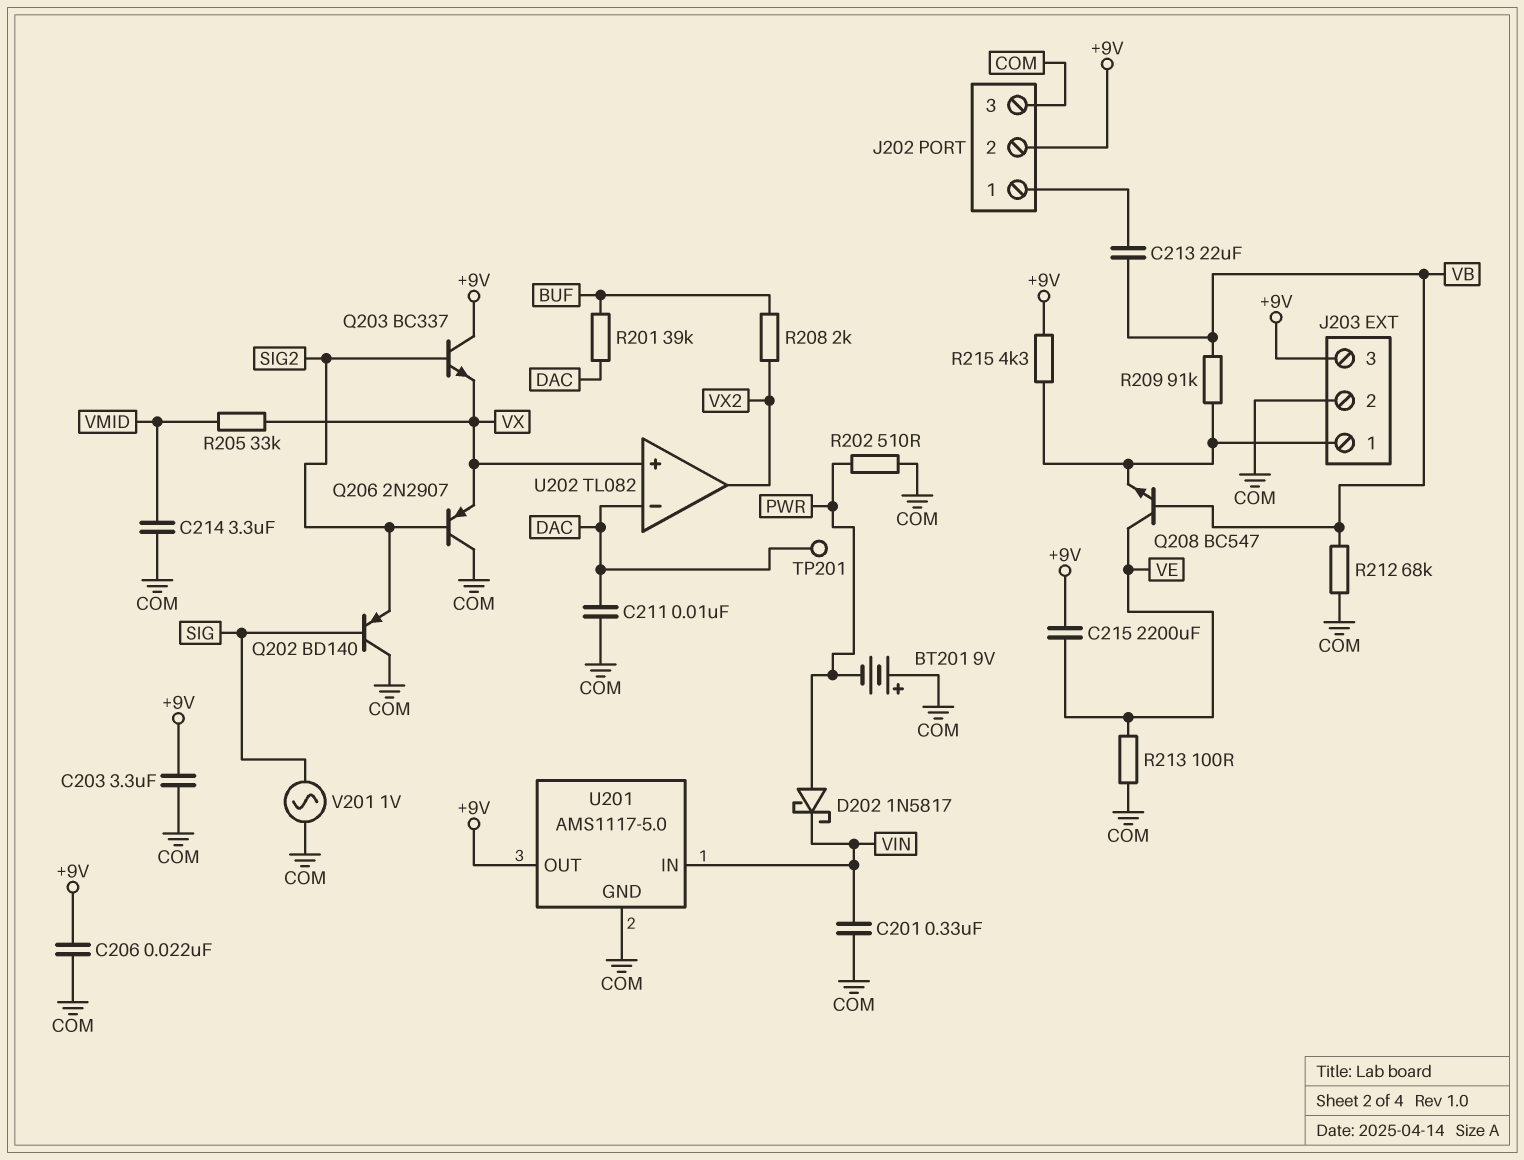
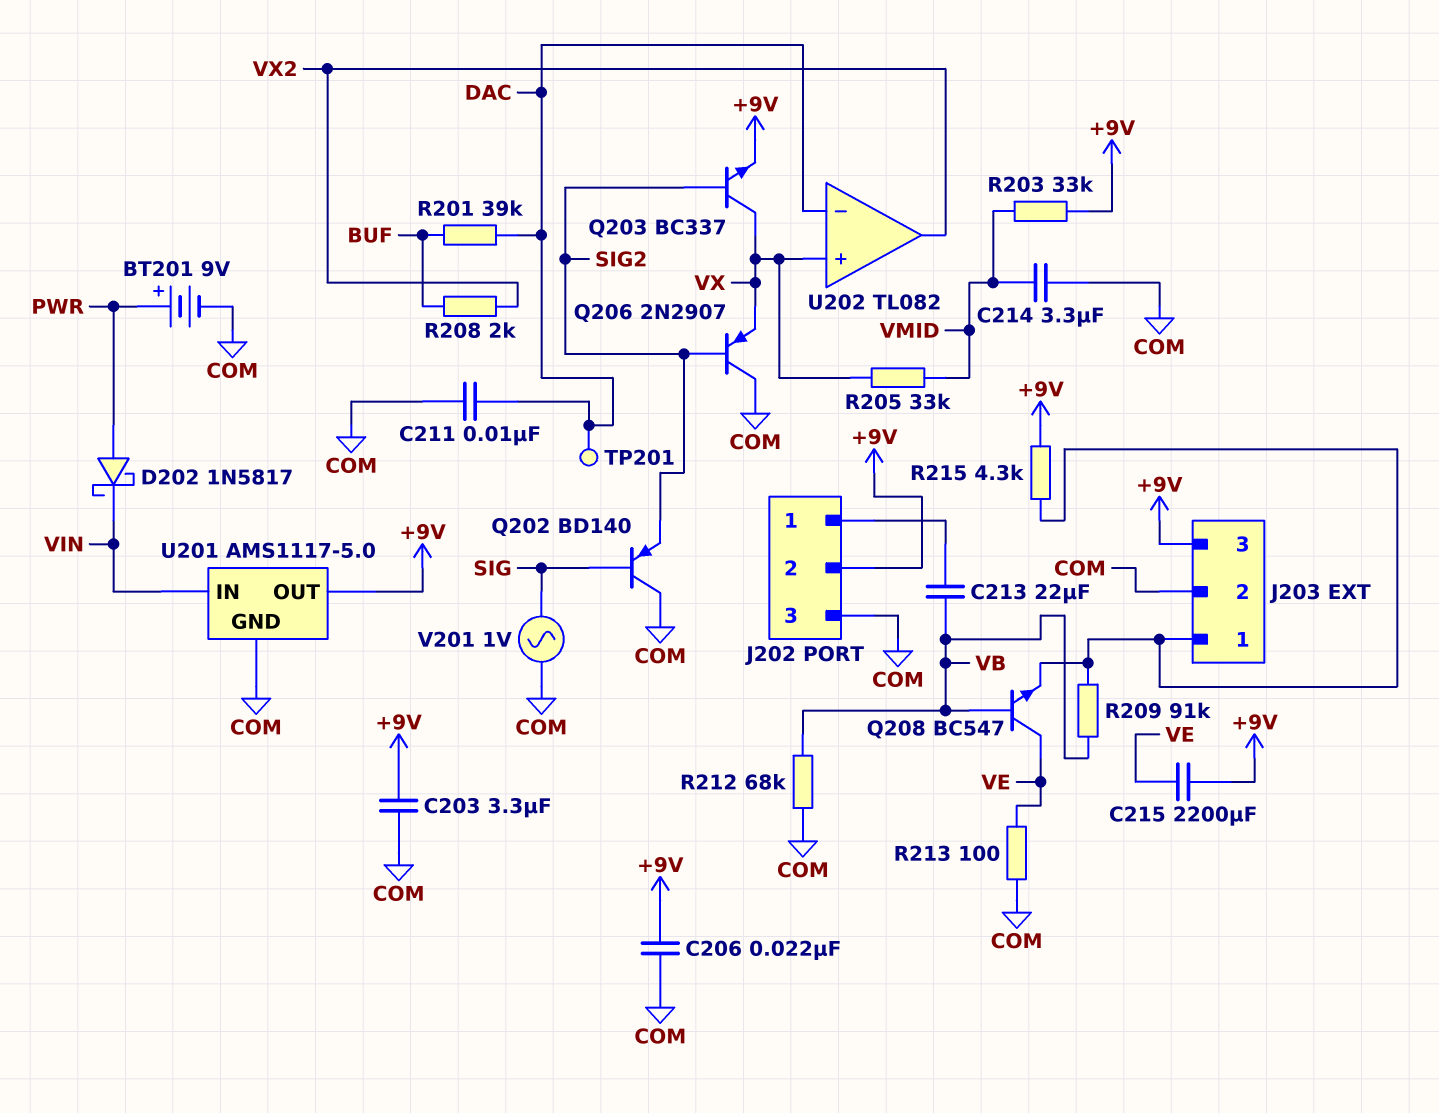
BT201: 9V (plus COM, minus PWR) -> 9V (plus PWR, minus COM)
C201: 330nF (COM, VIN) -> none
Q203: NPN BC337 (B SIG2, C +9V, E VX) -> NPN BC337 (B SIG2, C VX, E +9V)
R202: 510 (COM, PWR) -> none
R203: none -> 33k (+9V, VMID)

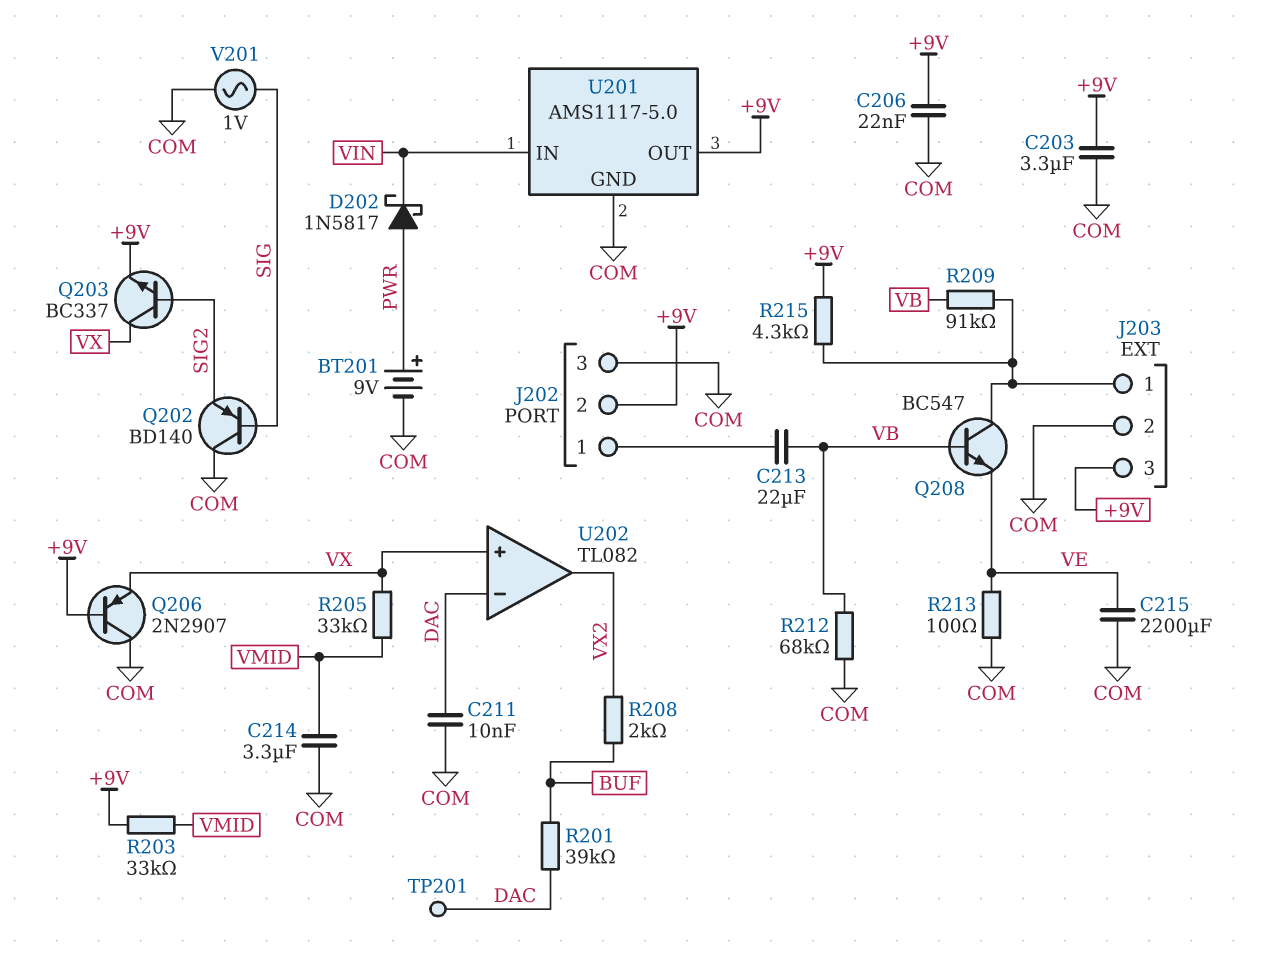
C215: 2200uF (+9V, VE) -> 2200uF (COM, VE)
Q206: PNP 2N2907 (B SIG2, C COM, E VX) -> PNP 2N2907 (B +9V, C COM, E VX)
Q208: NPN BC547 (B VB, C VE, E J203/1) -> NPN BC547 (B VB, C J203/1, E VE)

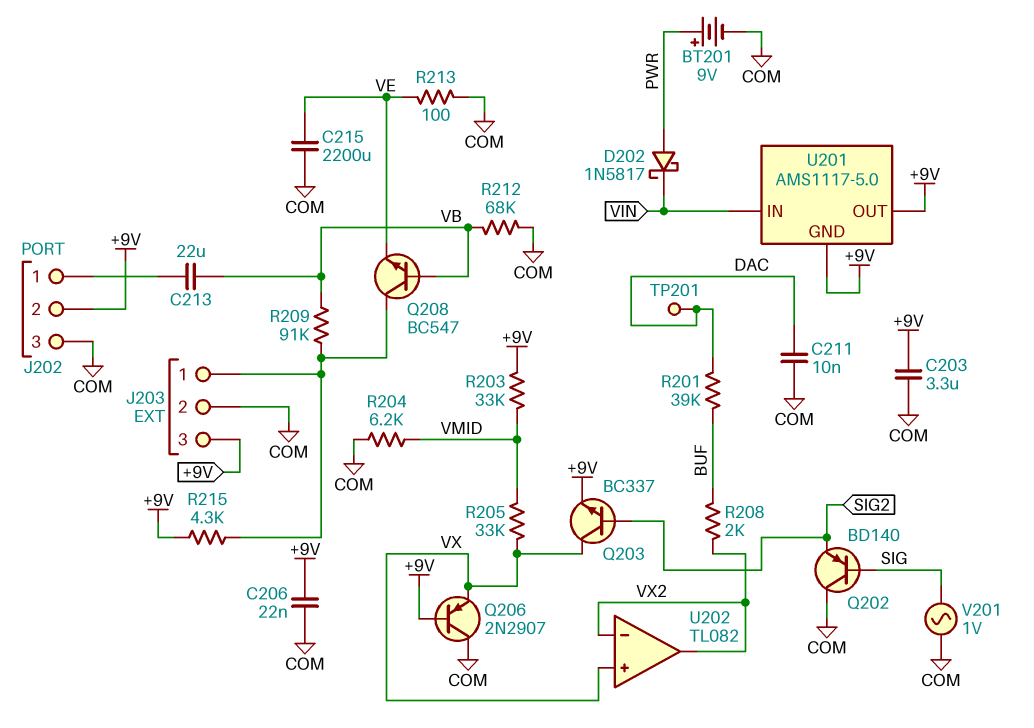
C214: 3.3uF (COM, VMID) -> none
R204: none -> 6.2k (COM, VMID)
U201 pin GND: COM -> +9V
U202 pin in-: DAC -> VX2

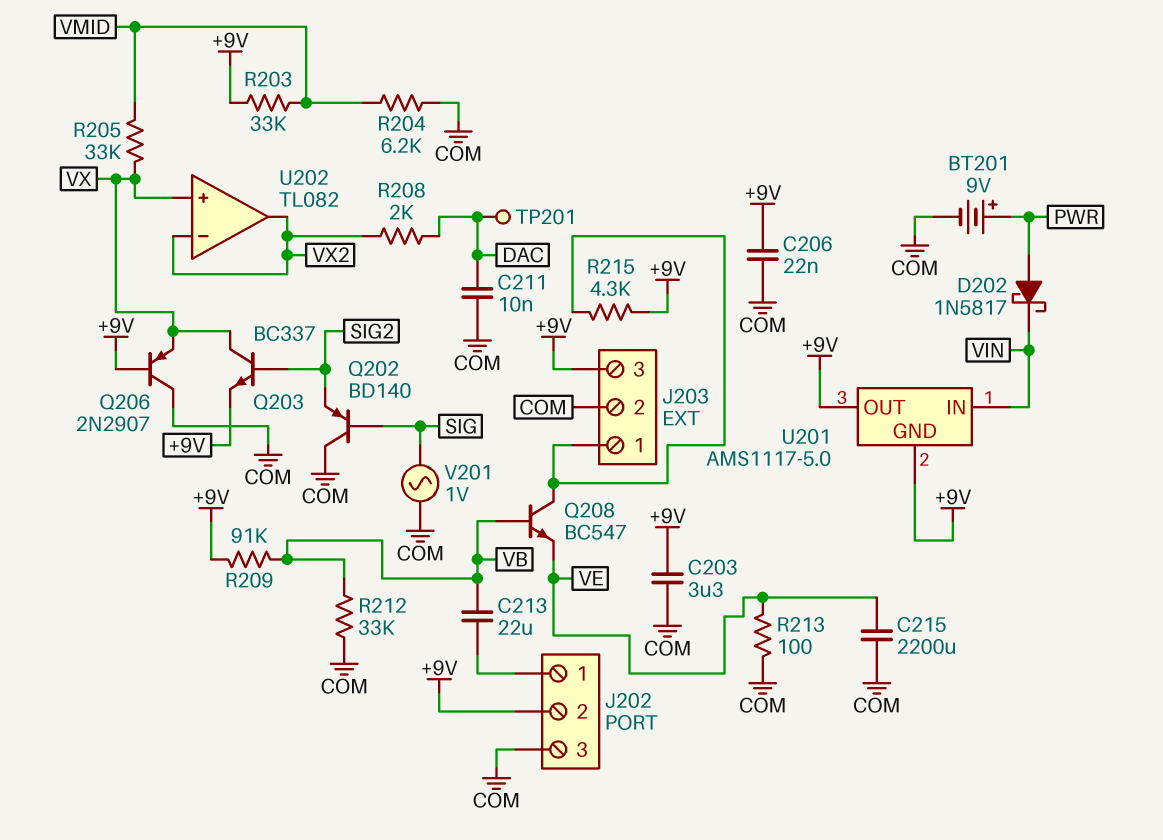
R201: 39k (BUF, DAC) -> none
R208: 2k (BUF, VX2) -> 2k (DAC, VX2)
R209: 91k (J203/1, VB) -> 91k (+9V, VB)
R212: 68k (COM, VB) -> 33k (COM, VB)

